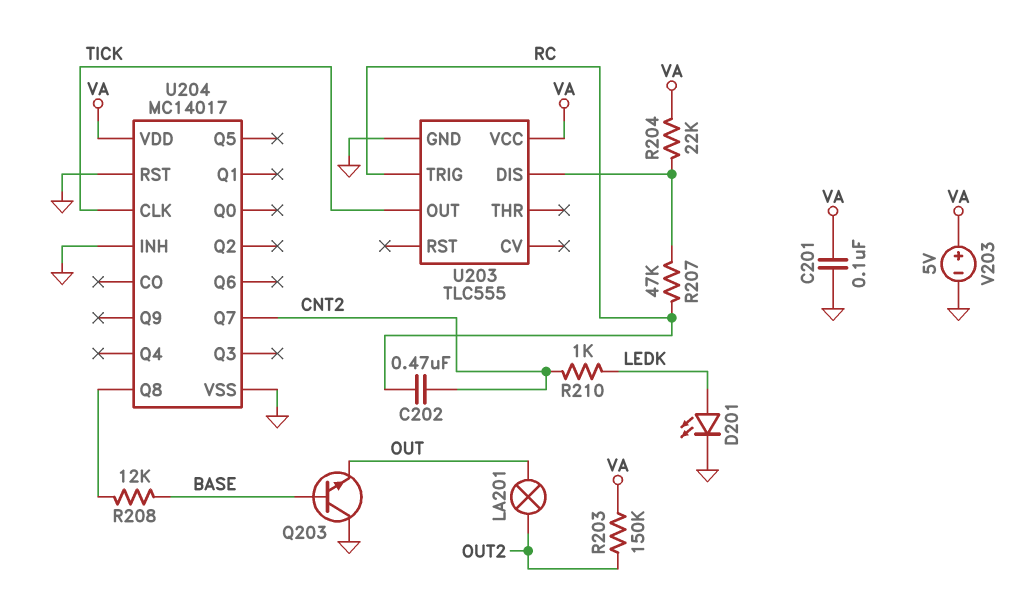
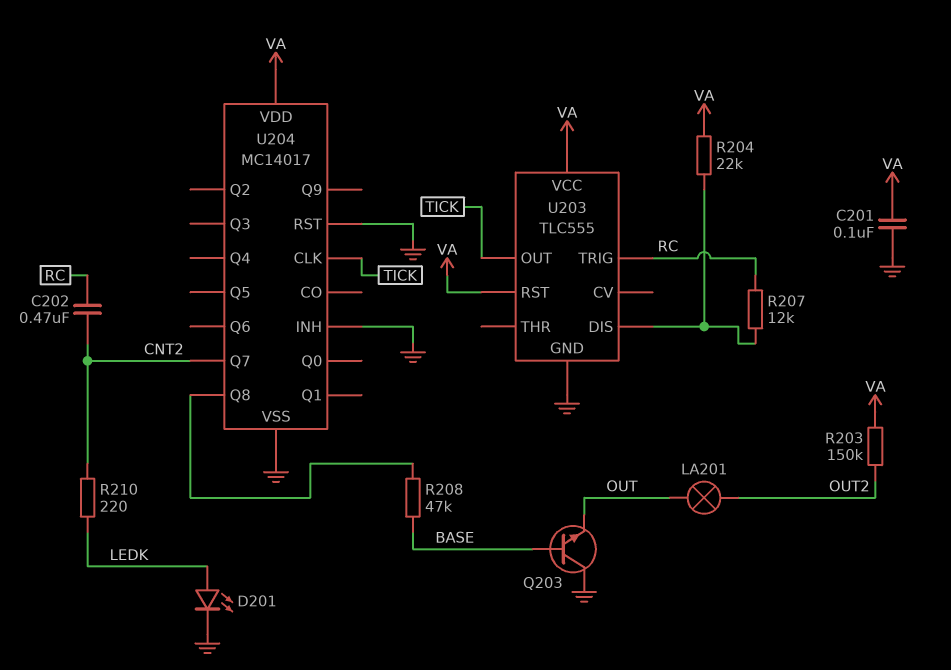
R207: 47k (RC, U203/DIS) -> 12k (RC, U203/DIS)
R208: 12k (BASE, U204/Q8) -> 47k (BASE, U204/Q8)
R210: 1k (CNT2, LEDK) -> 220 (CNT2, LEDK)
U203 pin RST: none -> VA
V203: 5V (plus VA, minus GND) -> none

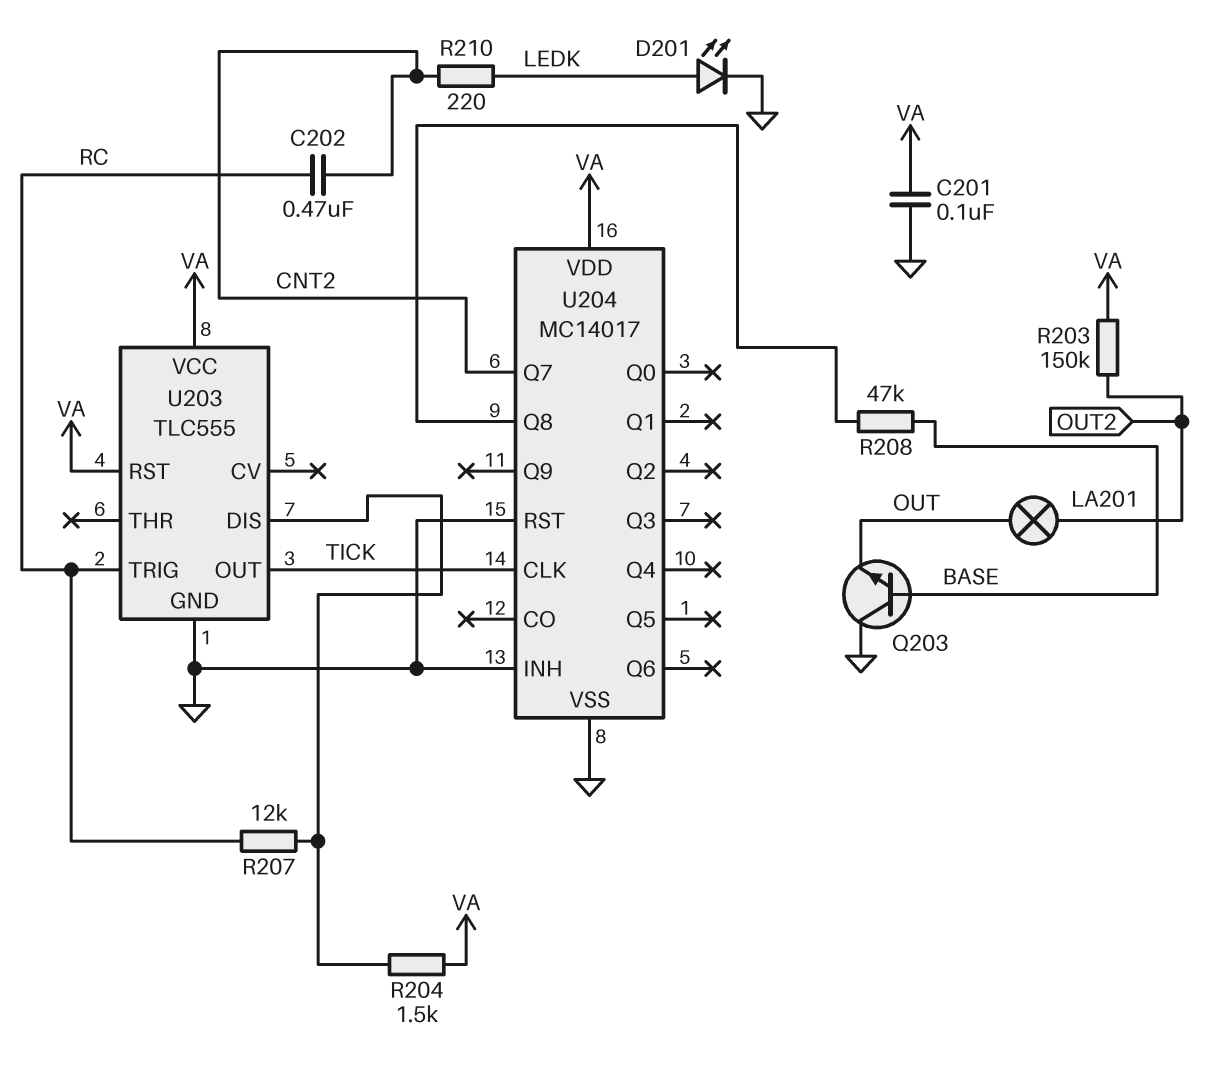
R204: 22k (U203/DIS, VA) -> 1.5k (U203/DIS, VA)

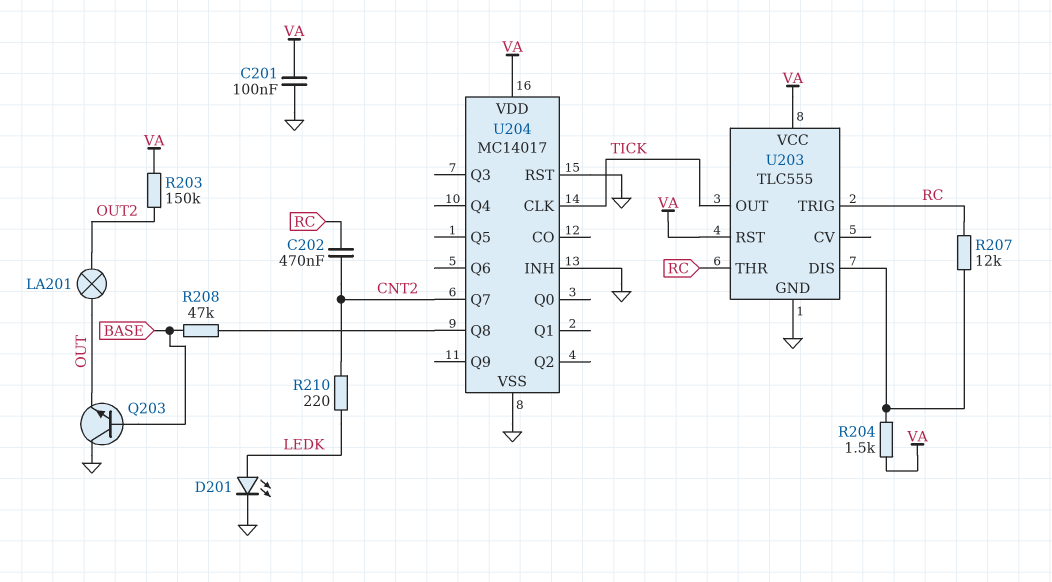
U203 pin THR: none -> RC

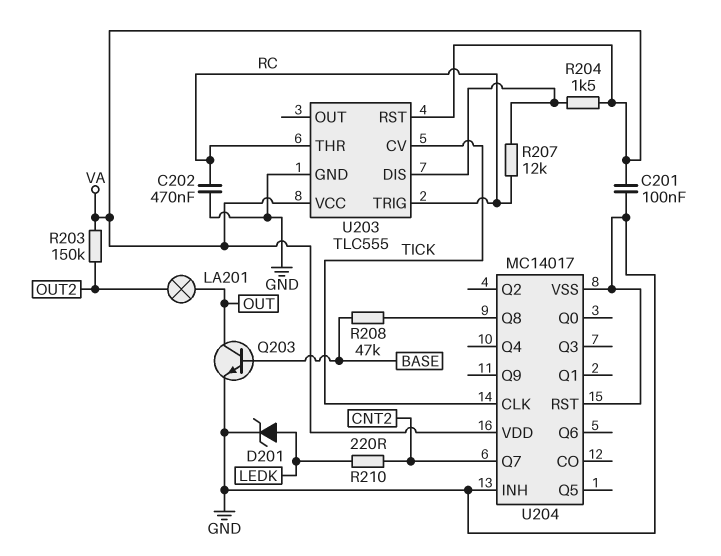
C202: 470nF (CNT2, RC) -> 470nF (GND, RC)
D201: LED (A LEDK, K GND) -> zener (A LEDK, K GND)
Q203: NPN (B BASE, C GND, E OUT) -> NPN (B BASE, C OUT, E GND)
U203 pin CV: none -> TICK
U203 pin OUT: TICK -> none

